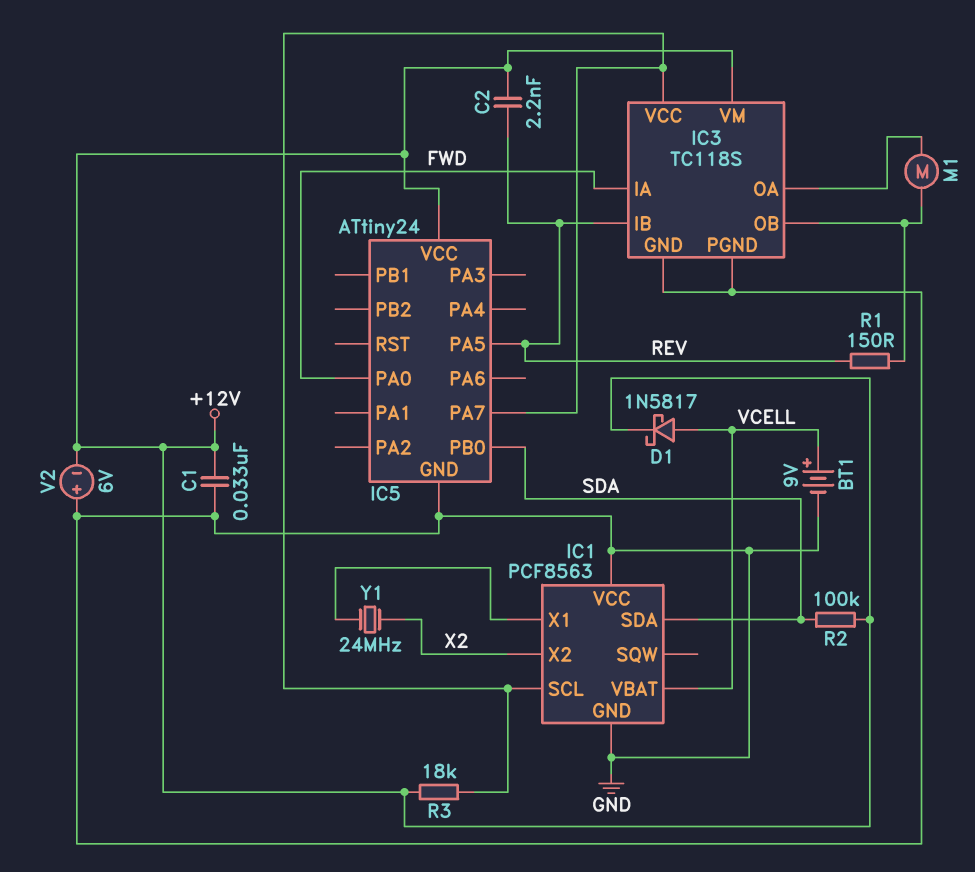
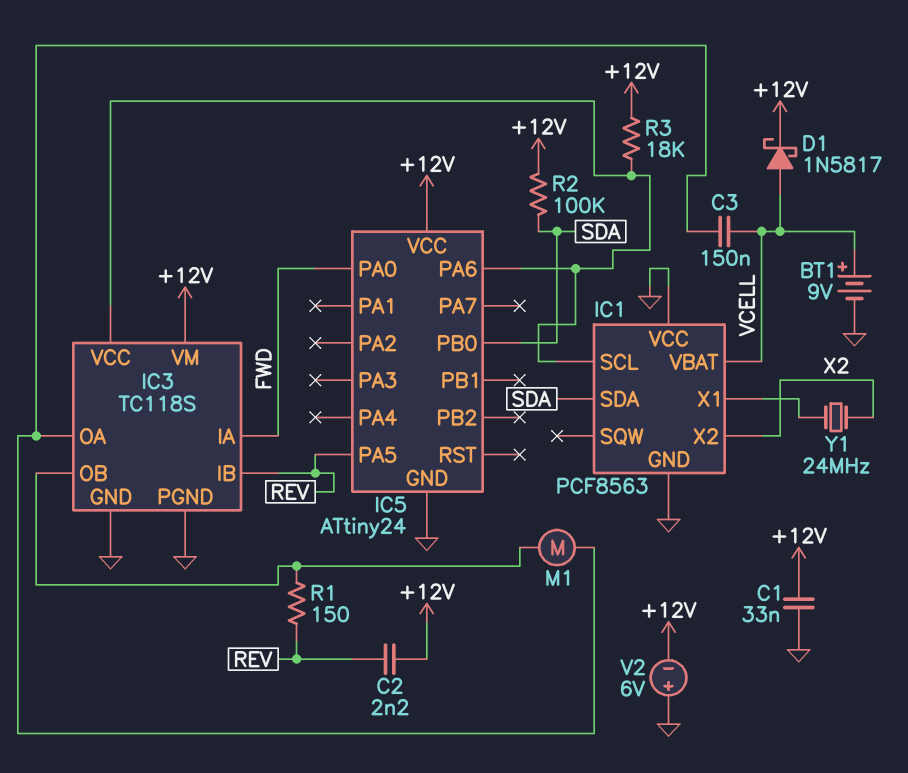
C3: none -> 150nF (IC3/OA, VCELL)
IC5 pin PA6: none -> IC1/SCL
IC5 pin PA7: IC1/SCL -> none

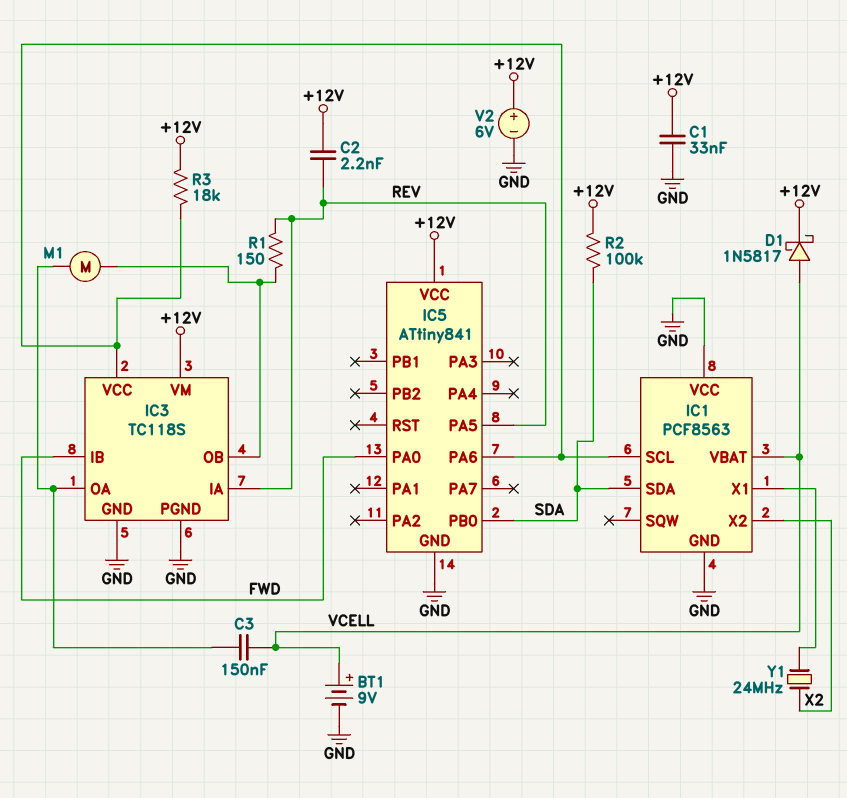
IC3 pin IA: FWD -> REV
IC3 pin IB: REV -> FWD
IC5: ATtiny24 -> ATtiny841
V2: 6V (plus GND, minus +12V) -> 6V (plus +12V, minus GND)

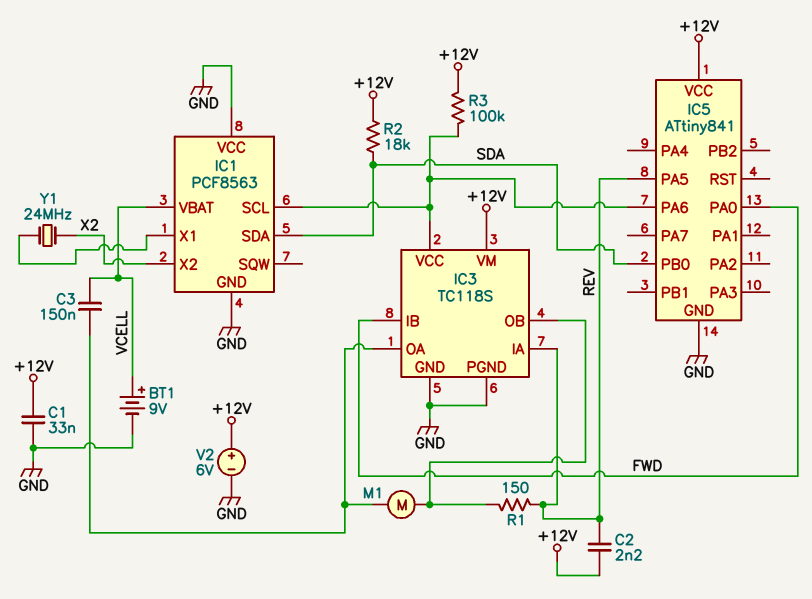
D1: schottky 1N5817 (A VCELL, K +12V) -> none
R2: 100k (+12V, SDA) -> 18k (+12V, SDA)
R3: 18k (+12V, IC1/SCL) -> 100k (+12V, IC1/SCL)

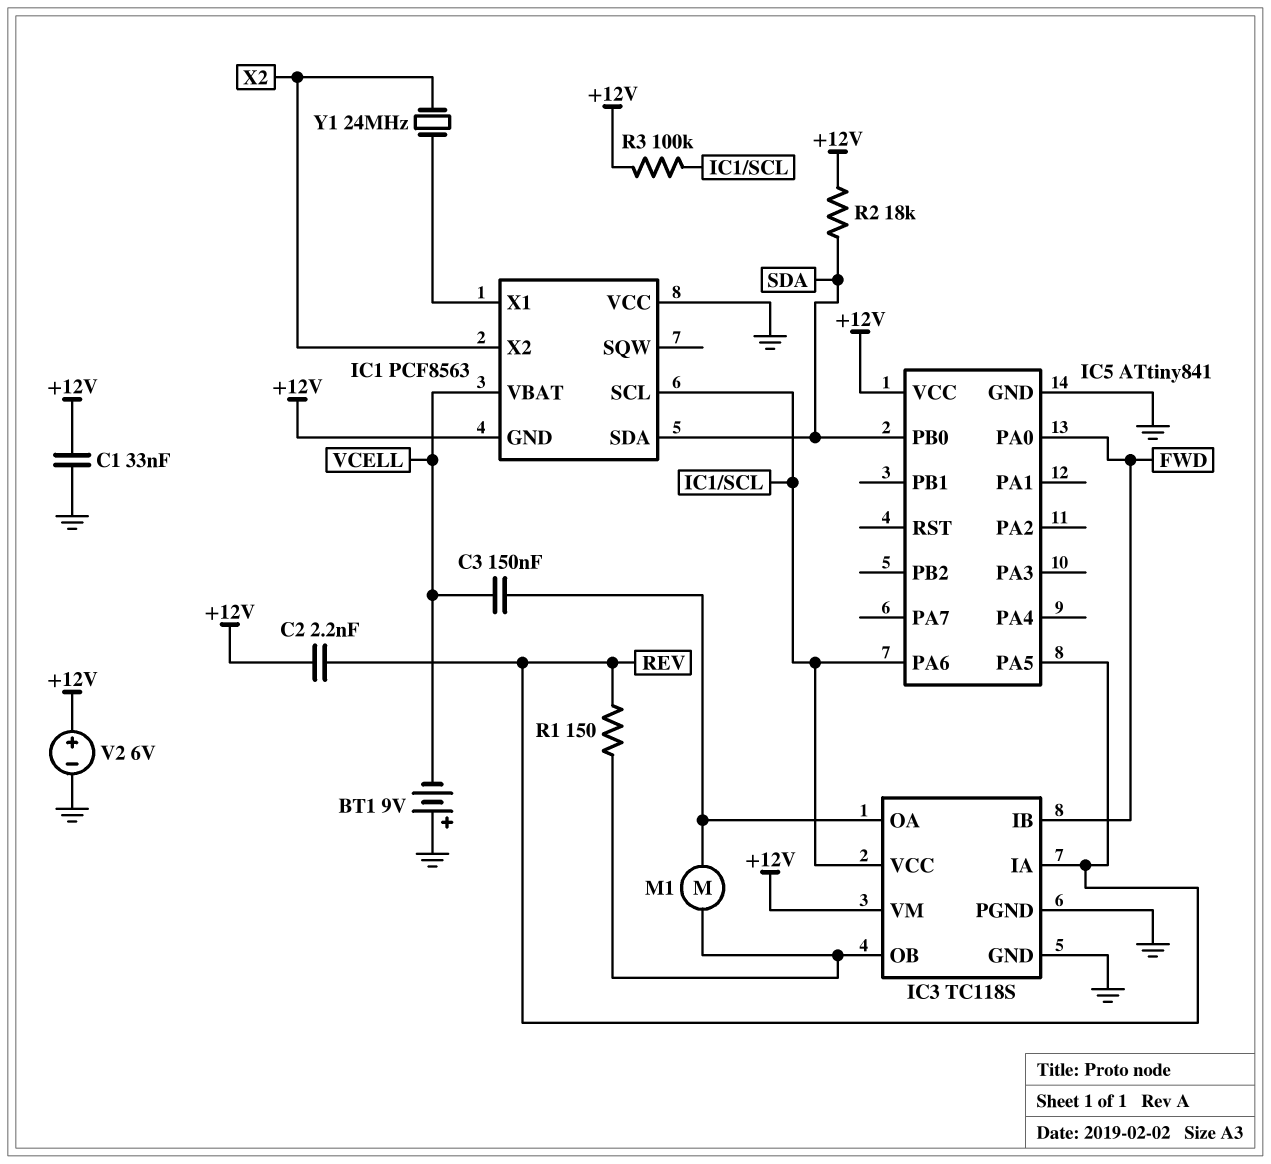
BT1: 9V (plus VCELL, minus GND) -> 9V (plus GND, minus VCELL)
IC1 pin GND: GND -> +12V

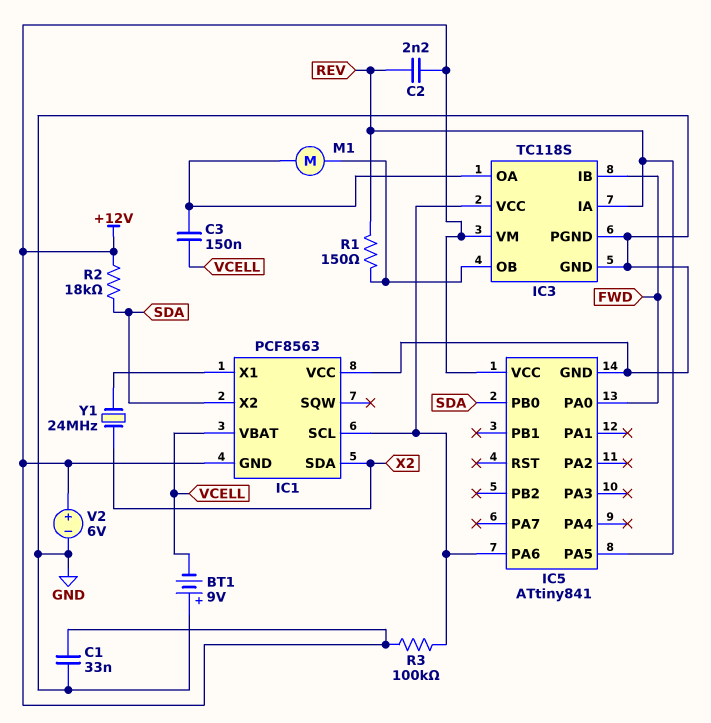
IC1 pin SDA: SDA -> X2
IC1 pin X2: X2 -> SDA

